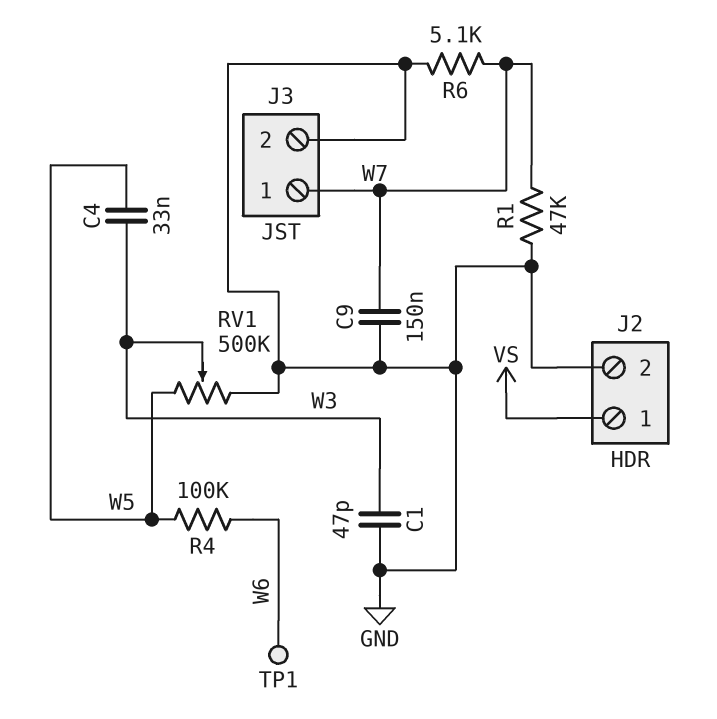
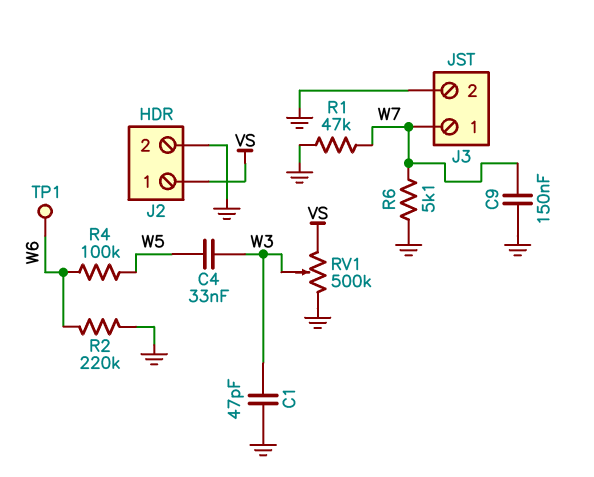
R2: none -> 220k (GND, W6)
RV1: 500k (GND, W5, wiper W3) -> 500k (GND, VS, wiper W3)

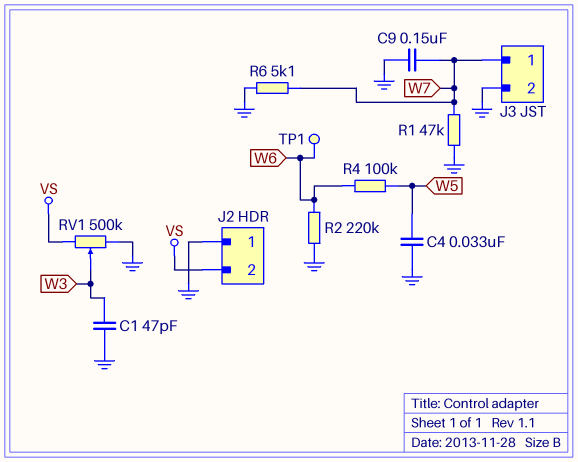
C4: 33nF (W3, W5) -> 33nF (GND, W5)
J2 pin 1: VS -> GND
J2 pin 2: GND -> VS

